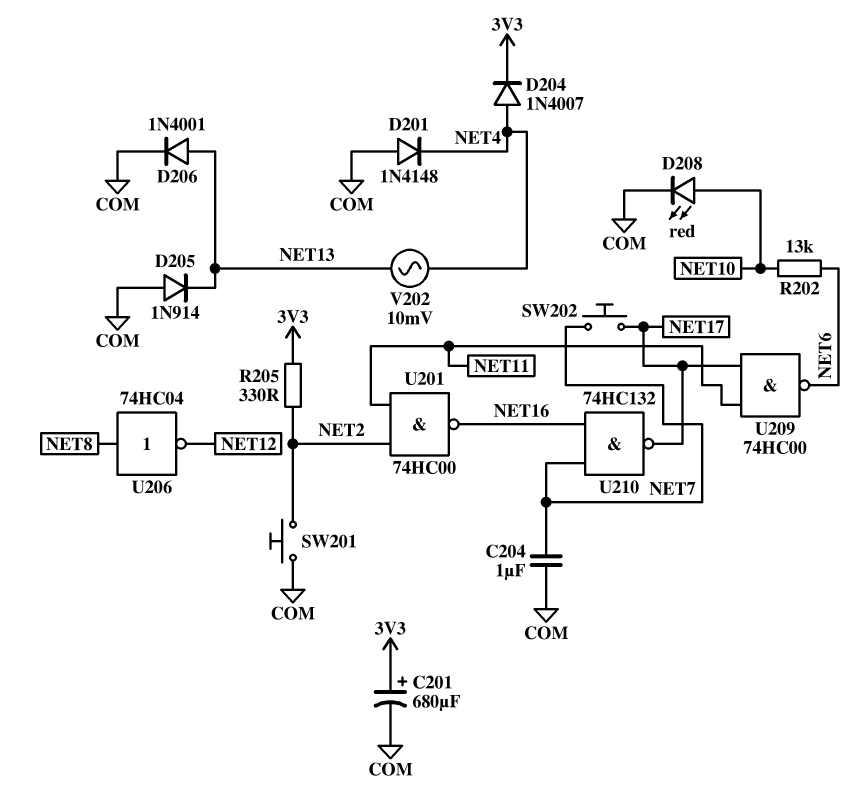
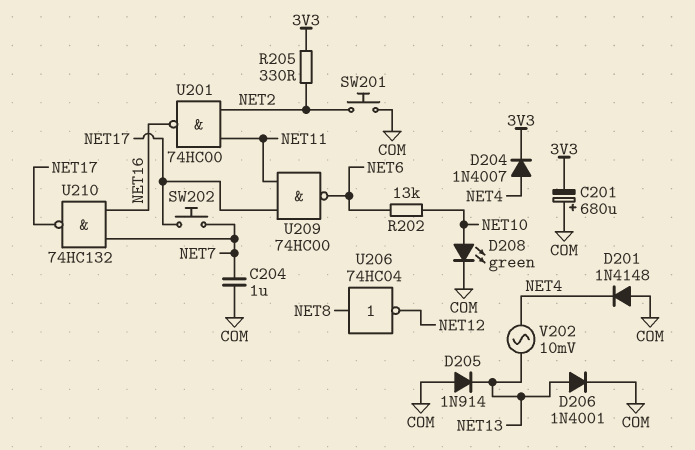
C201: 680uF (plus 3V3, minus COM) -> 680uF (plus COM, minus 3V3)
D208: LED red (A NET10, K COM) -> LED green (A NET10, K COM)

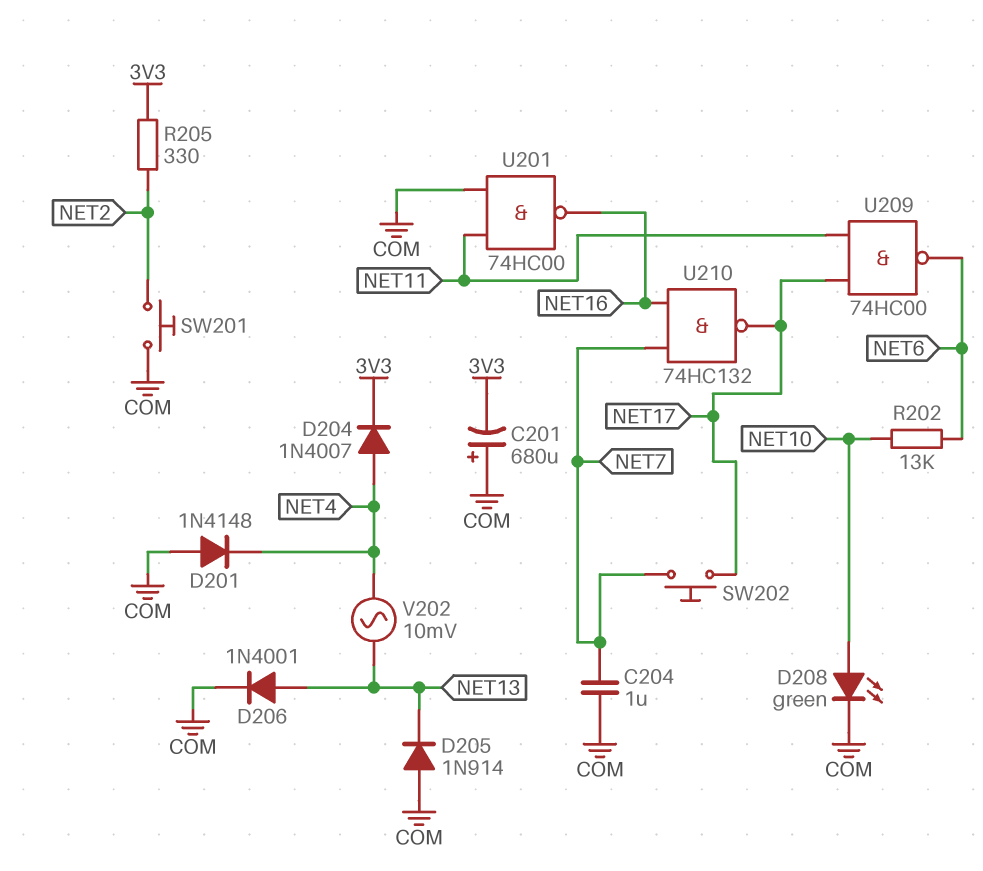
U201: NAND 74HC00 (in NET2, in NET11, out NET16) -> NAND 74HC00 (in COM, in NET11, out NET16)
U206: NOT 74HC04 (in NET8, out NET12) -> none

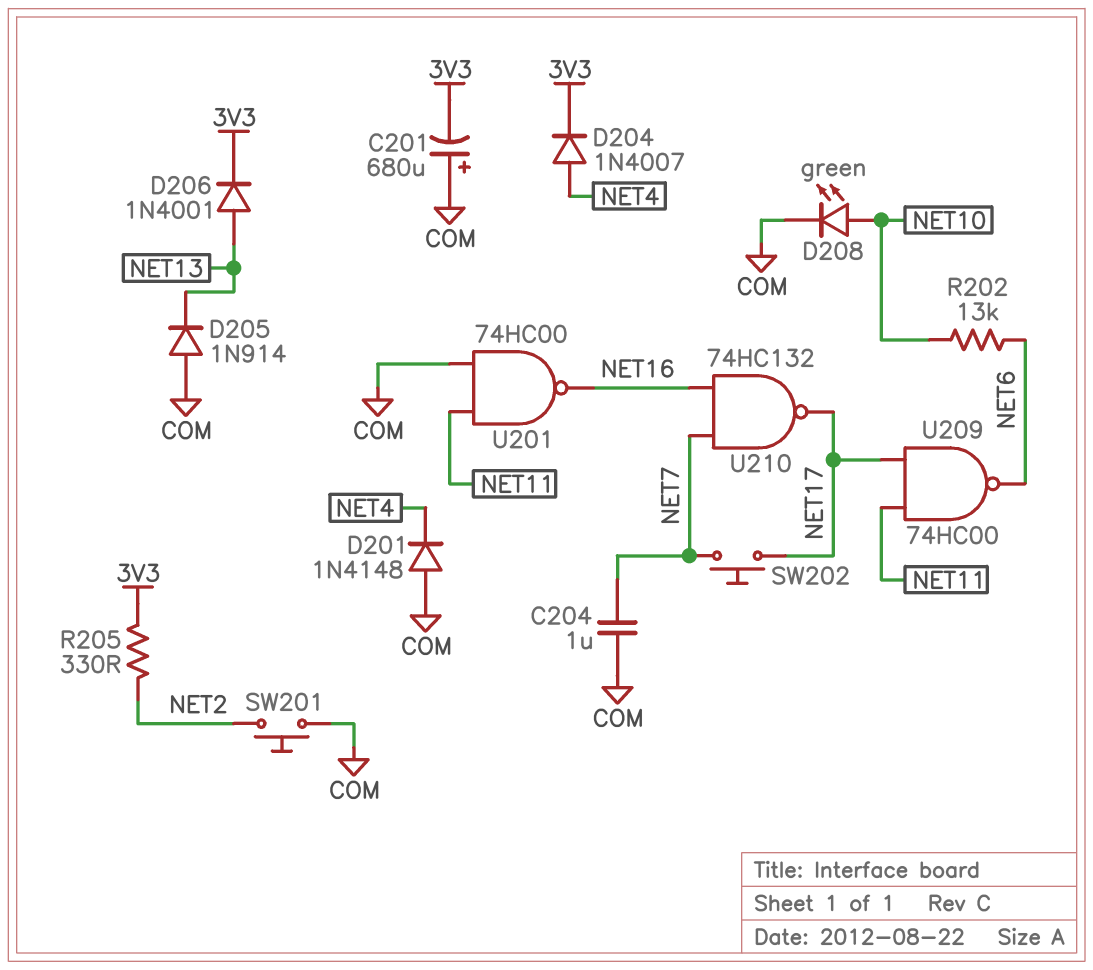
D206: diode 1N4001 (A NET13, K COM) -> diode 1N4001 (A NET13, K 3V3)
V202: AC 10mV (NET4, NET13) -> none

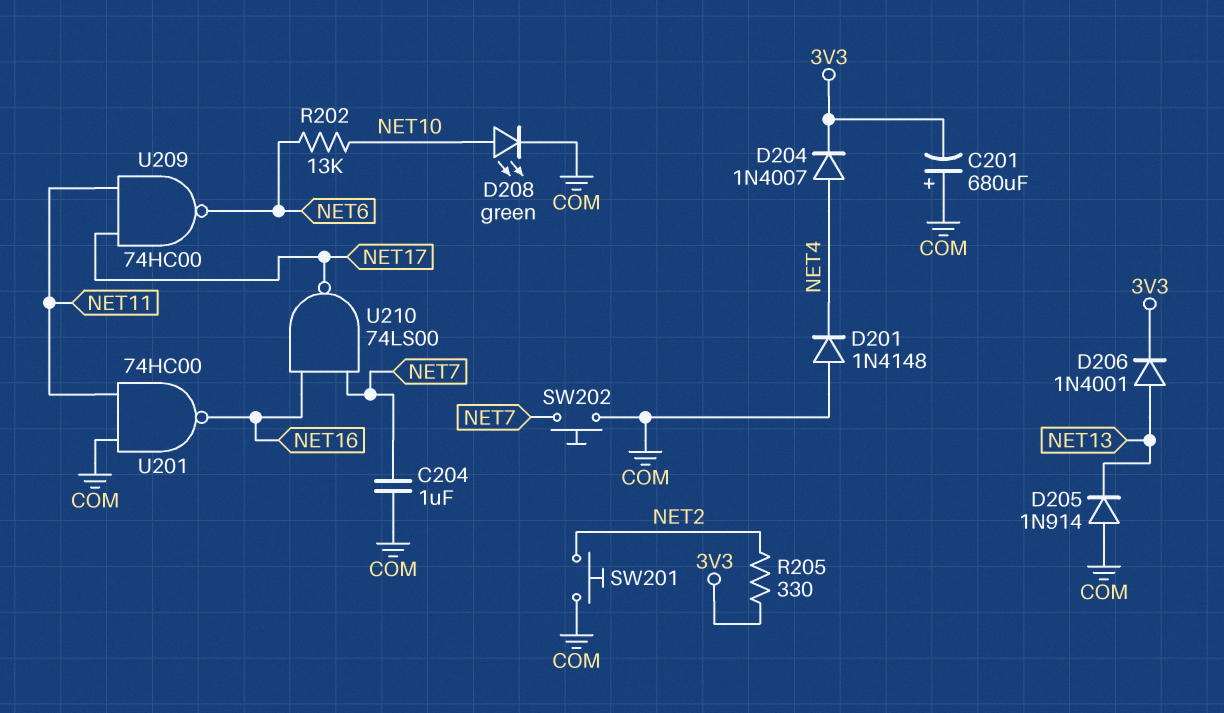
SW202: button (NET7, NET17) -> button (COM, NET7)
U210: NAND 74HC132 (in NET7, in NET16, out NET17) -> NAND 74LS00 (in NET7, in NET16, out NET17)

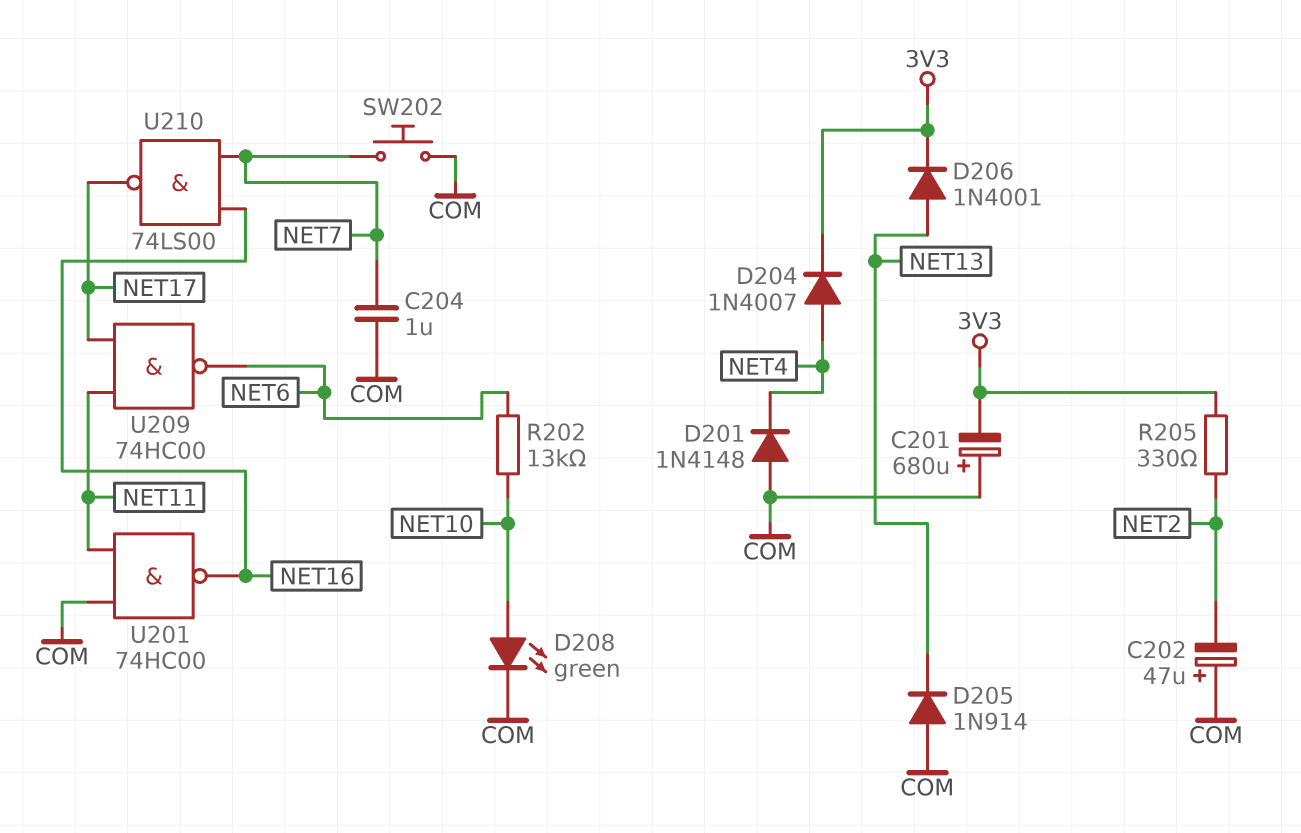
C202: none -> 47uF (plus COM, minus NET2)
SW201: button (COM, NET2) -> none

